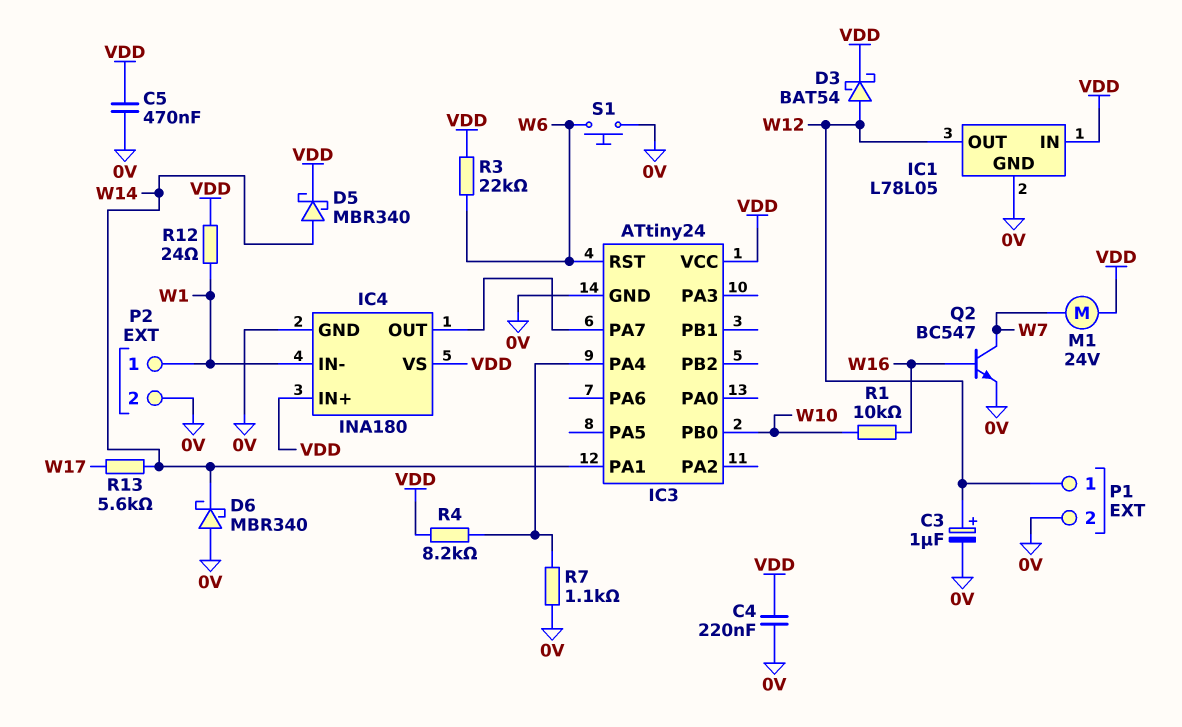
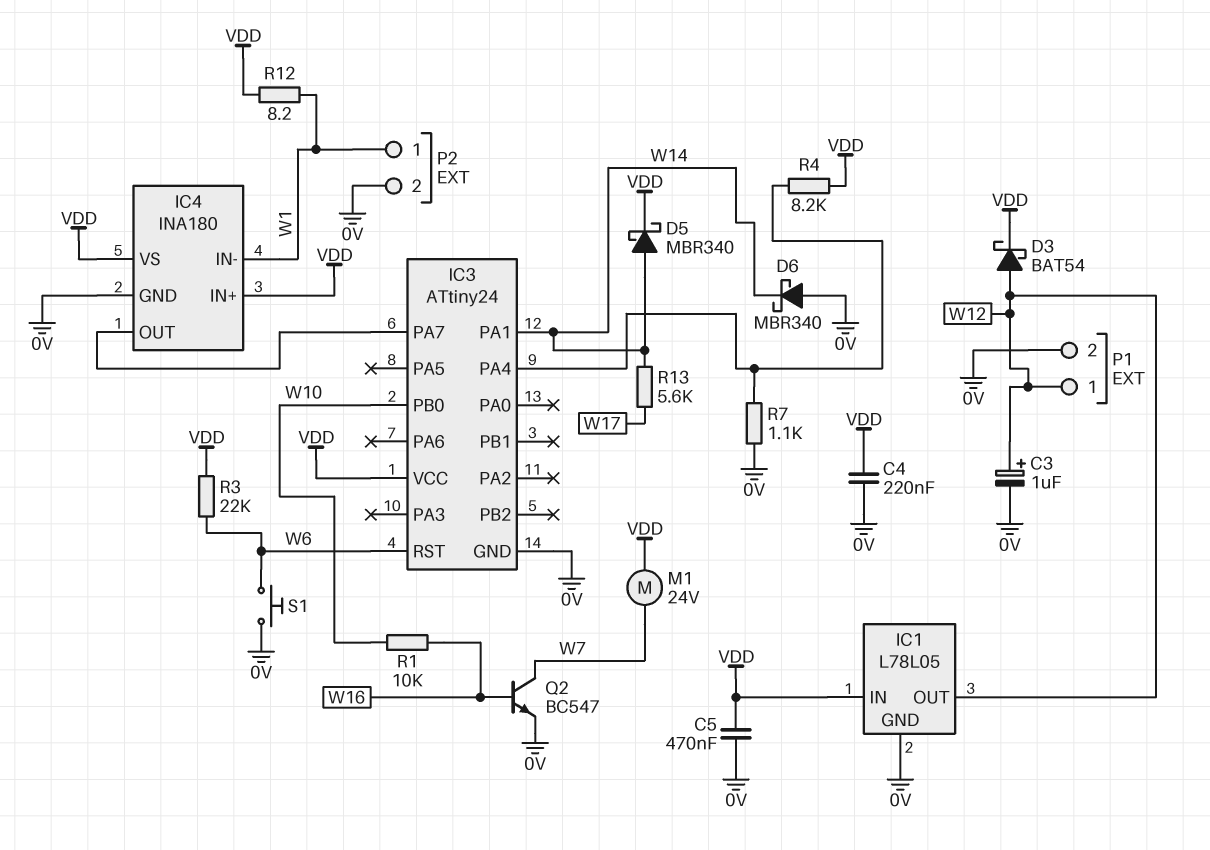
R12: 24 (VDD, W1) -> 8.2 (VDD, W1)

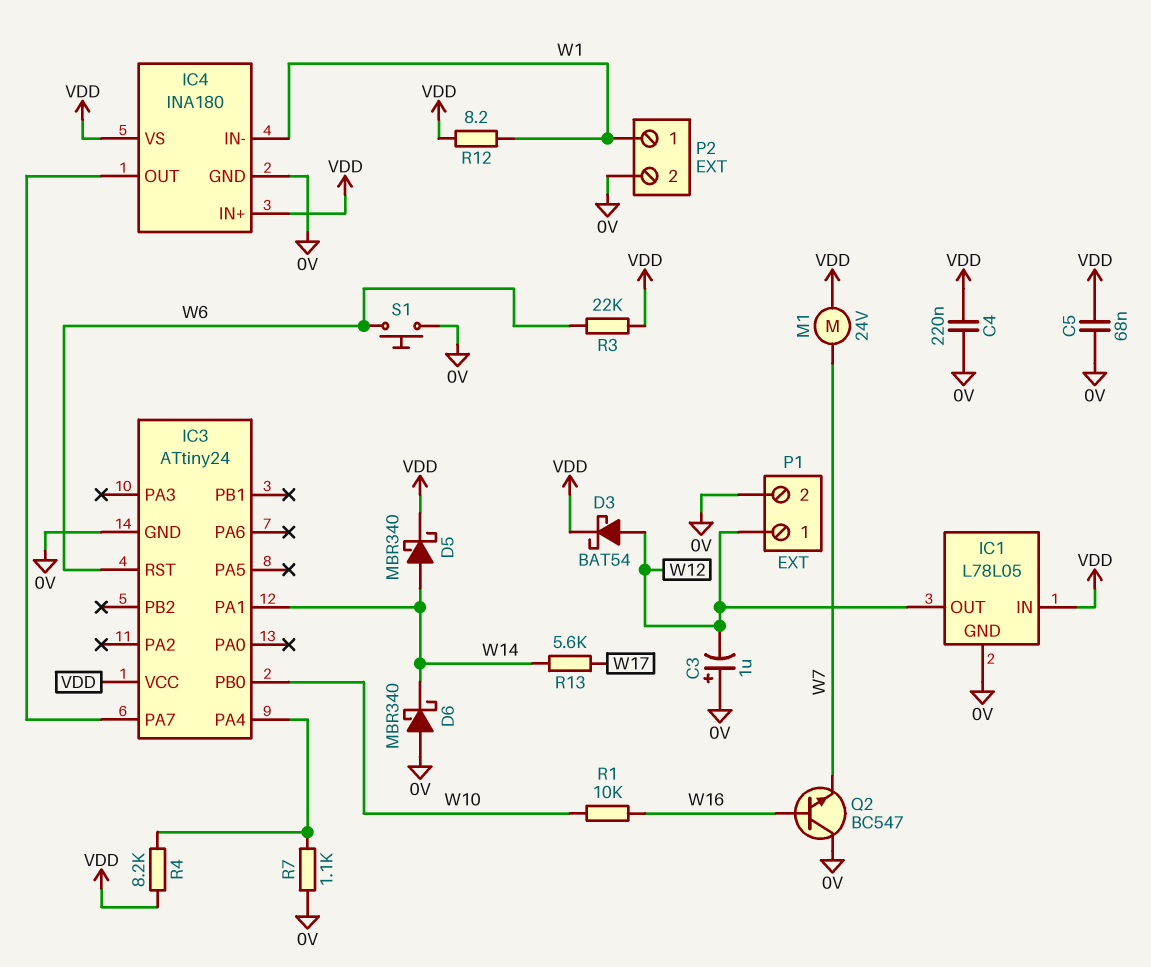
C3: 1uF (plus W12, minus 0V) -> 1uF (plus 0V, minus W12)
C5: 470nF (0V, VDD) -> 68nF (0V, VDD)
Q2: NPN BC547 (B W16, C W7, E 0V) -> NPN BC547 (B W16, C 0V, E W7)

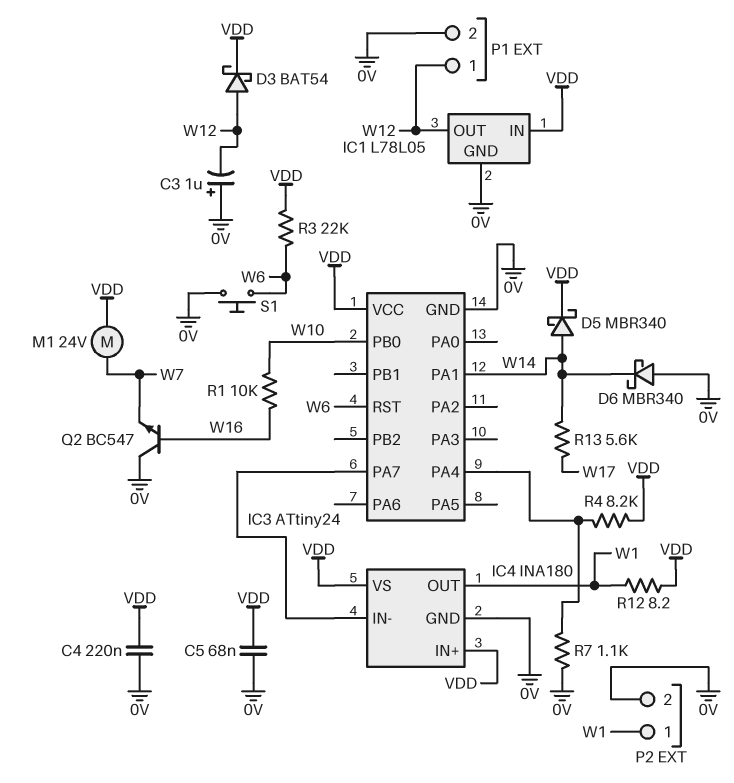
IC4 pin IN-: W1 -> IC3/PA7
IC4 pin OUT: IC3/PA7 -> W1

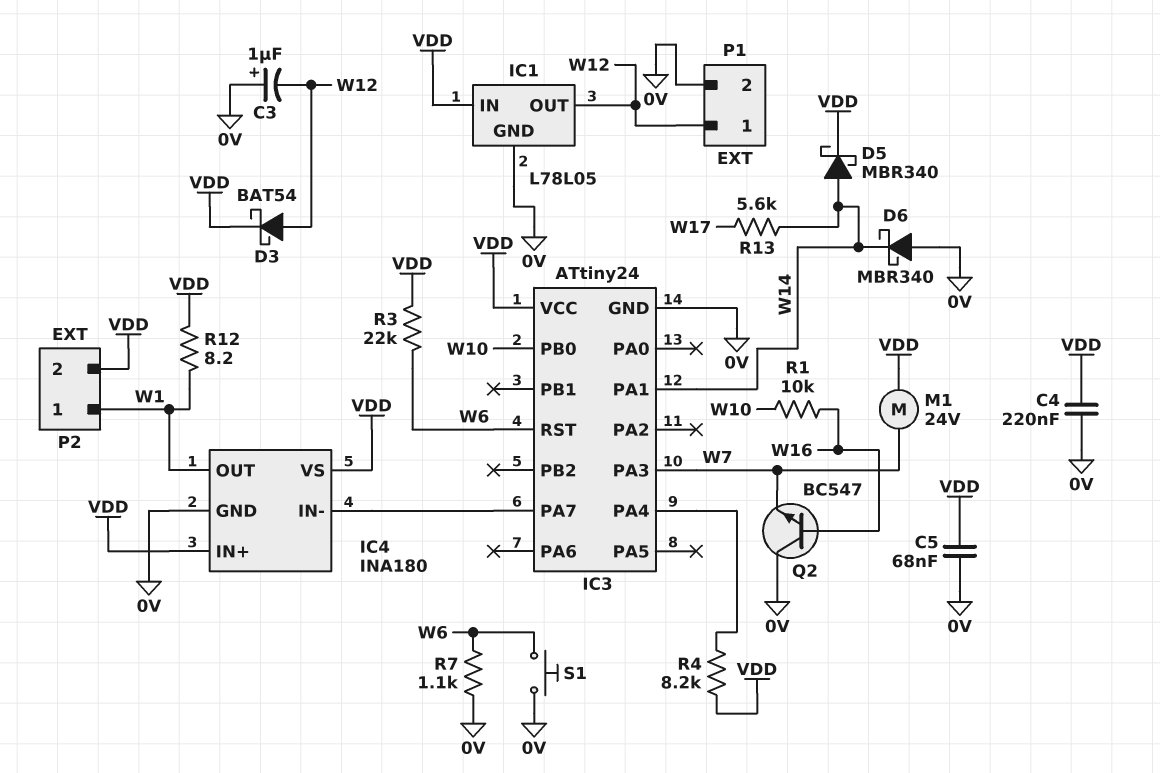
IC3 pin PA3: none -> W7
P2 pin 2: 0V -> VDD
R7: 1.1k (0V, IC3/PA4) -> 1.1k (0V, W6)

